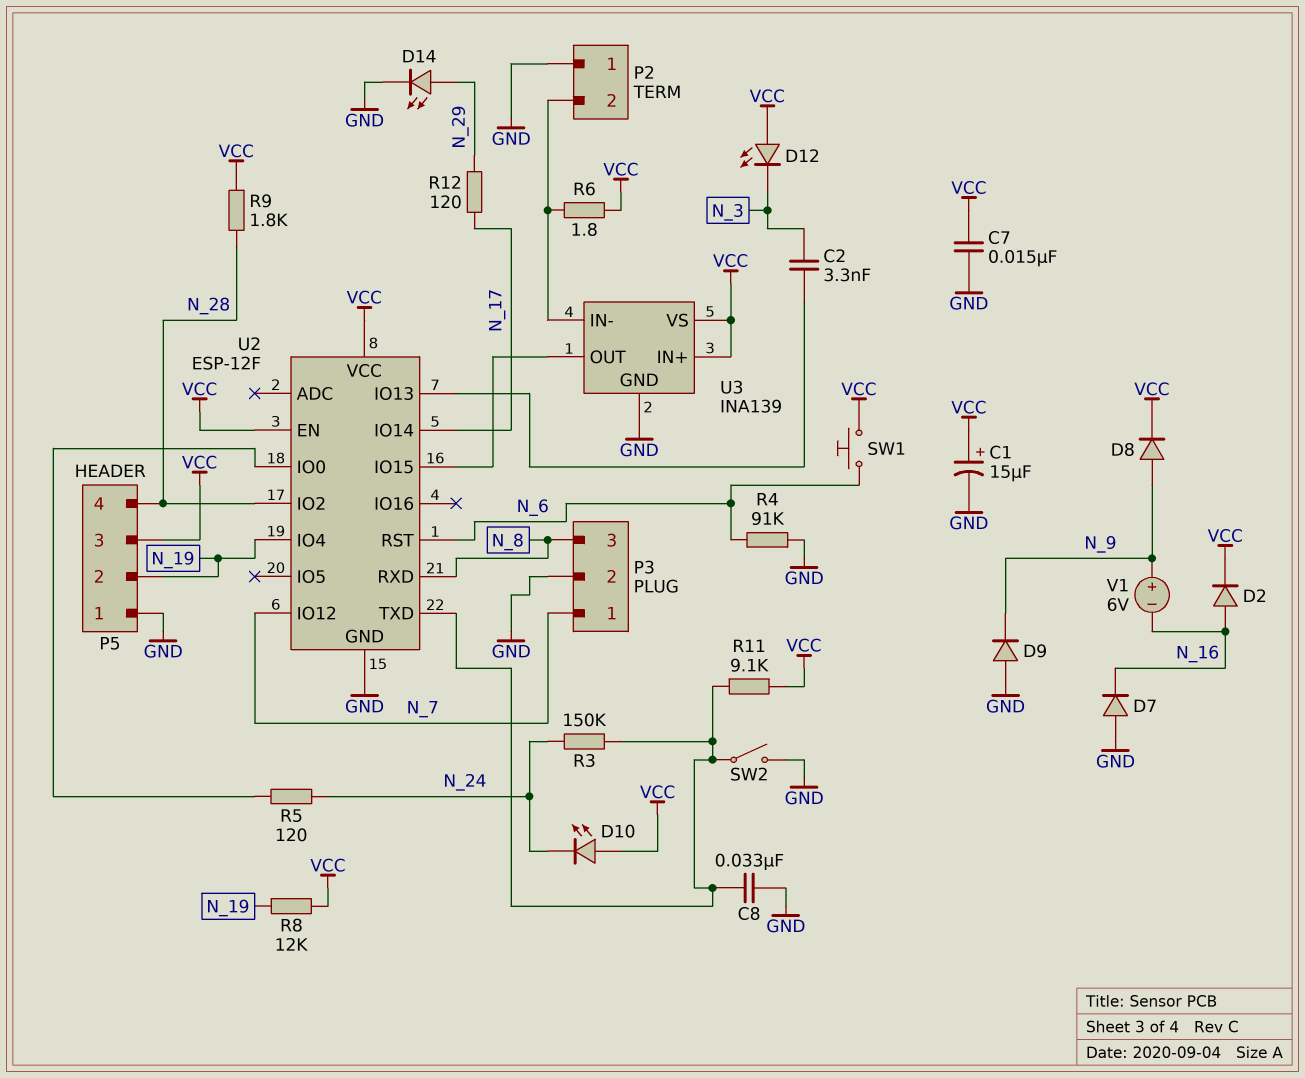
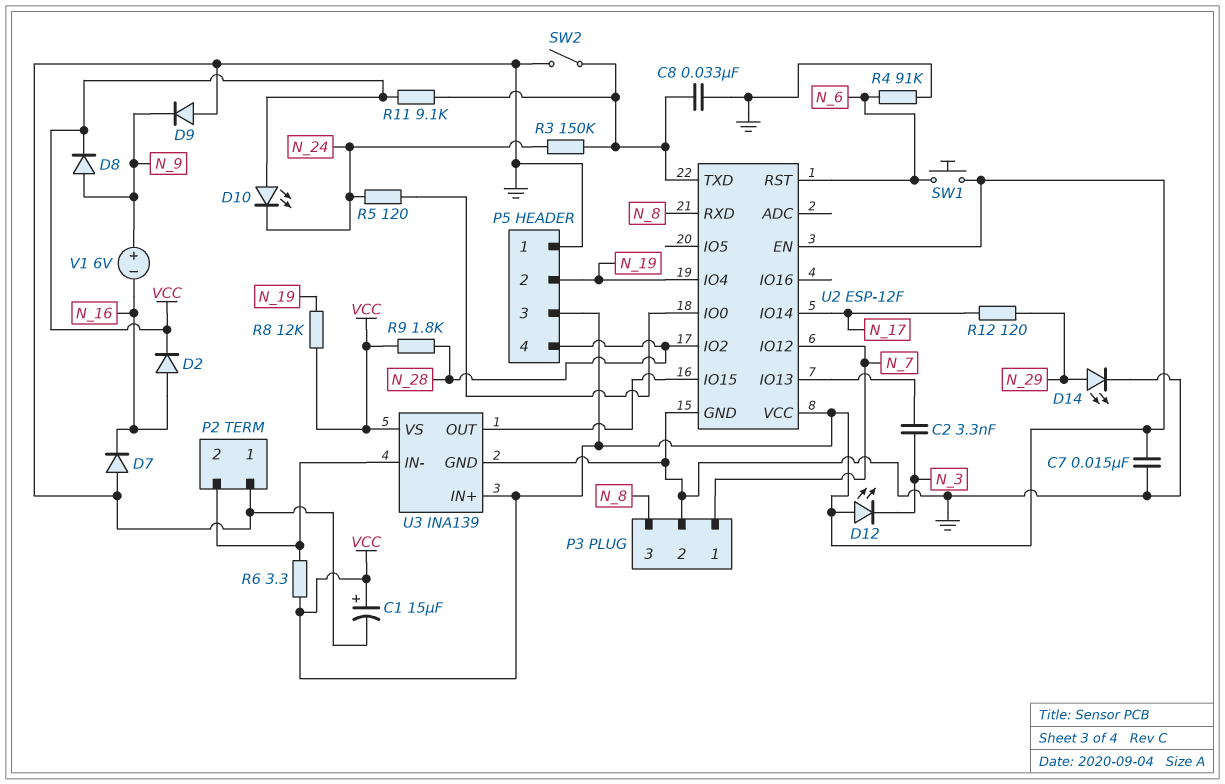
R6: 1.8 (P2/2, VCC) -> 3.3 (P2/2, VCC)

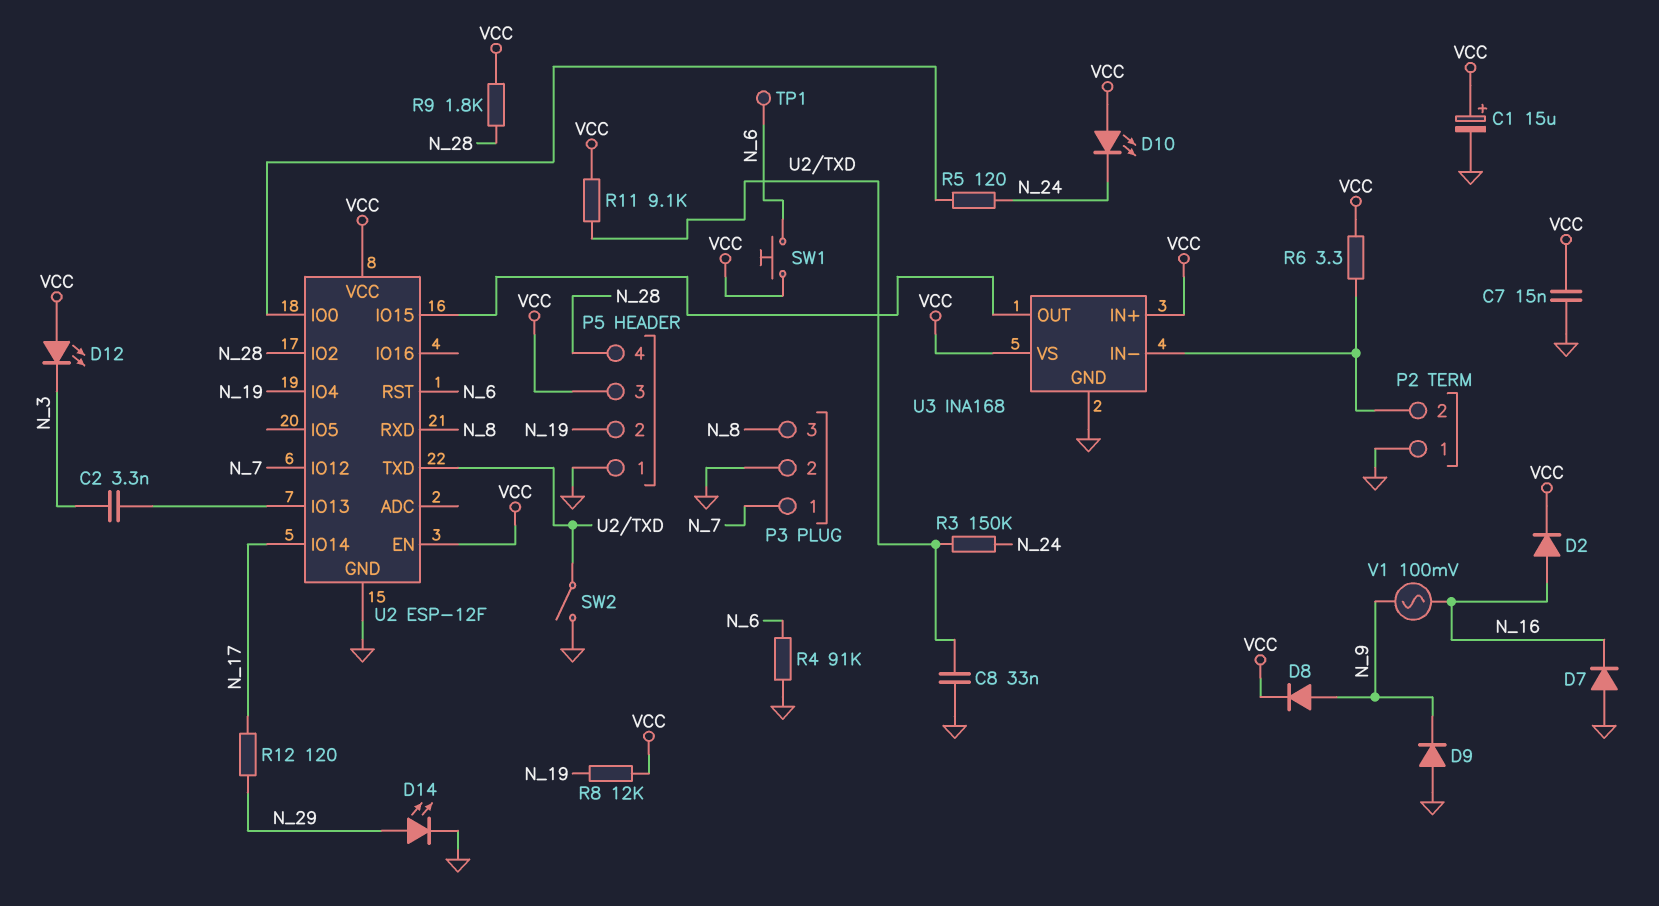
TP1: none -> test point (N_6)
U3: INA139 -> INA168
V1: 6V (plus N_9, minus N_16) -> AC 100mV (N_9, N_16)

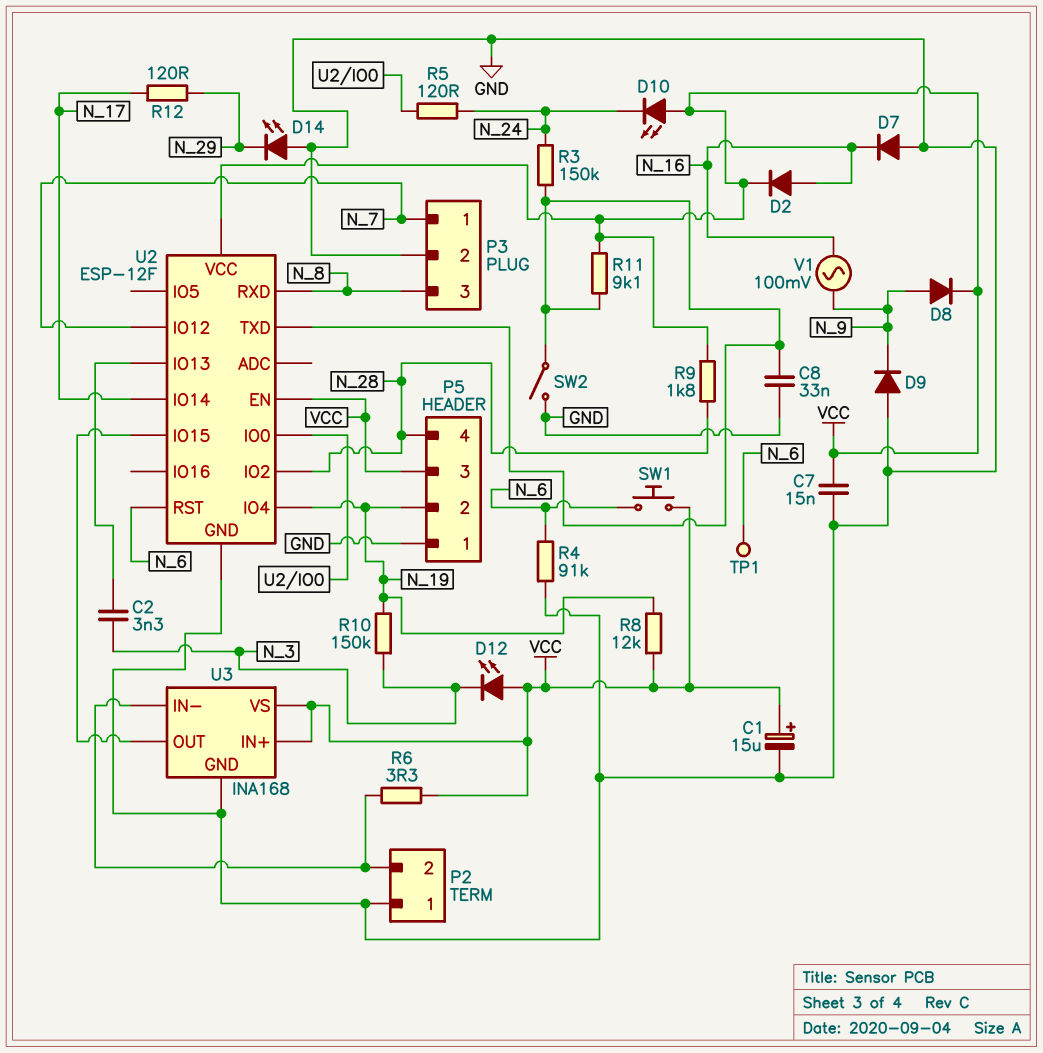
D14: LED (A N_29, K GND) -> LED (A GND, K N_29)
R10: none -> 150k (N_3, N_19)

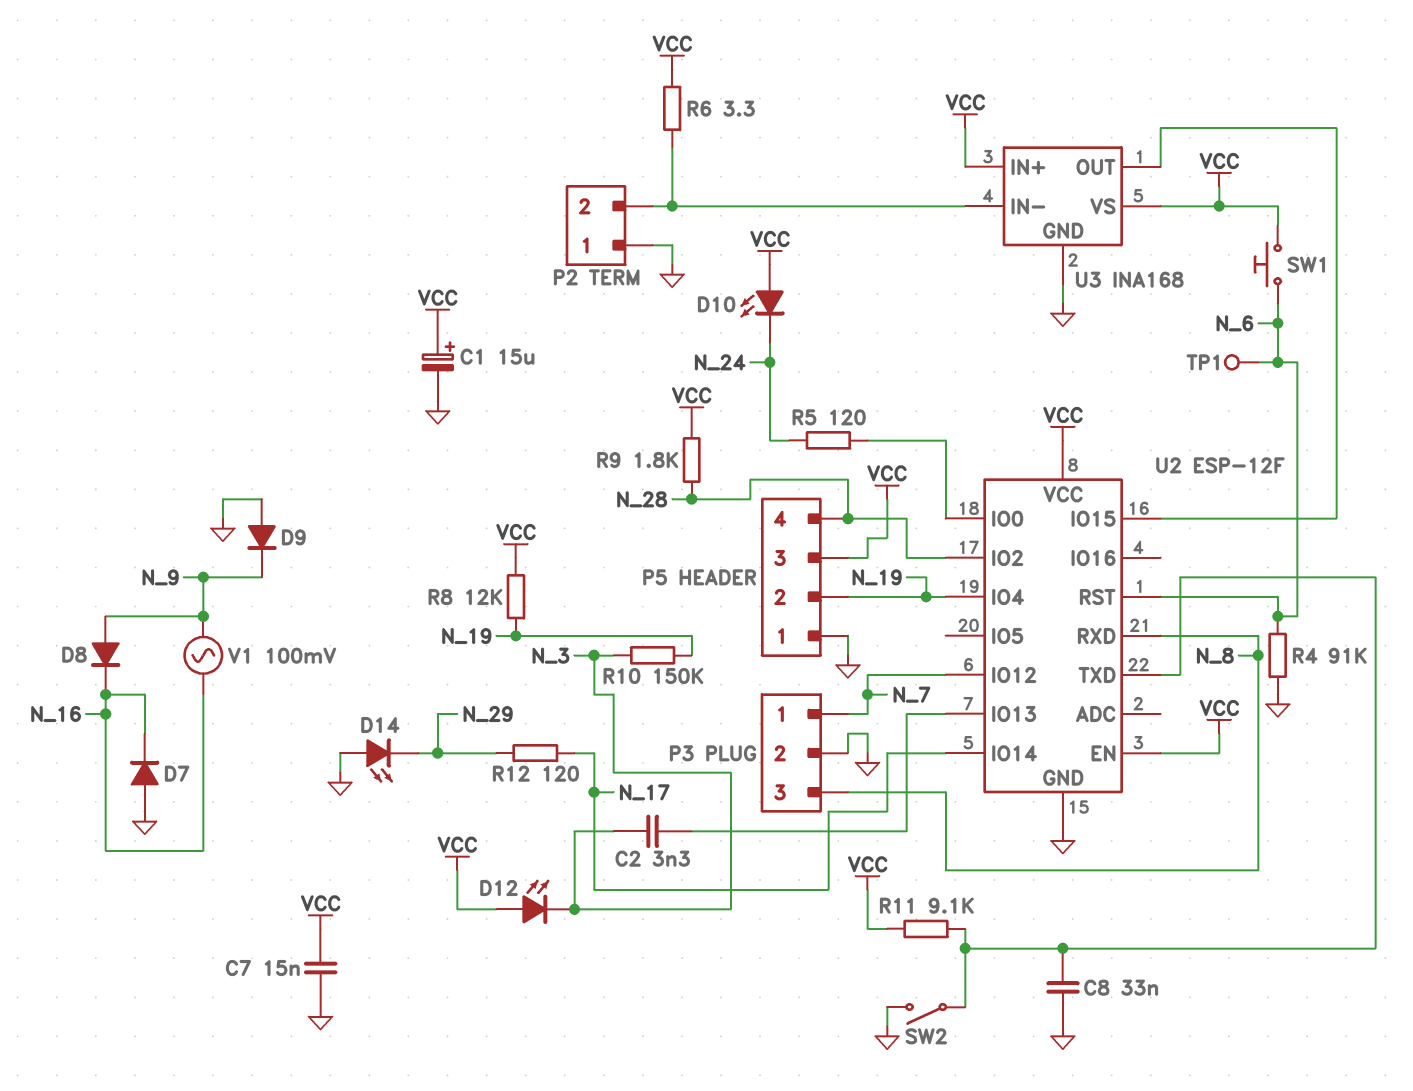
D2: diode (A N_16, K VCC) -> none
D8: diode (A N_9, K VCC) -> diode (A N_9, K N_16)
R3: 150k (N_24, U2/TXD) -> none

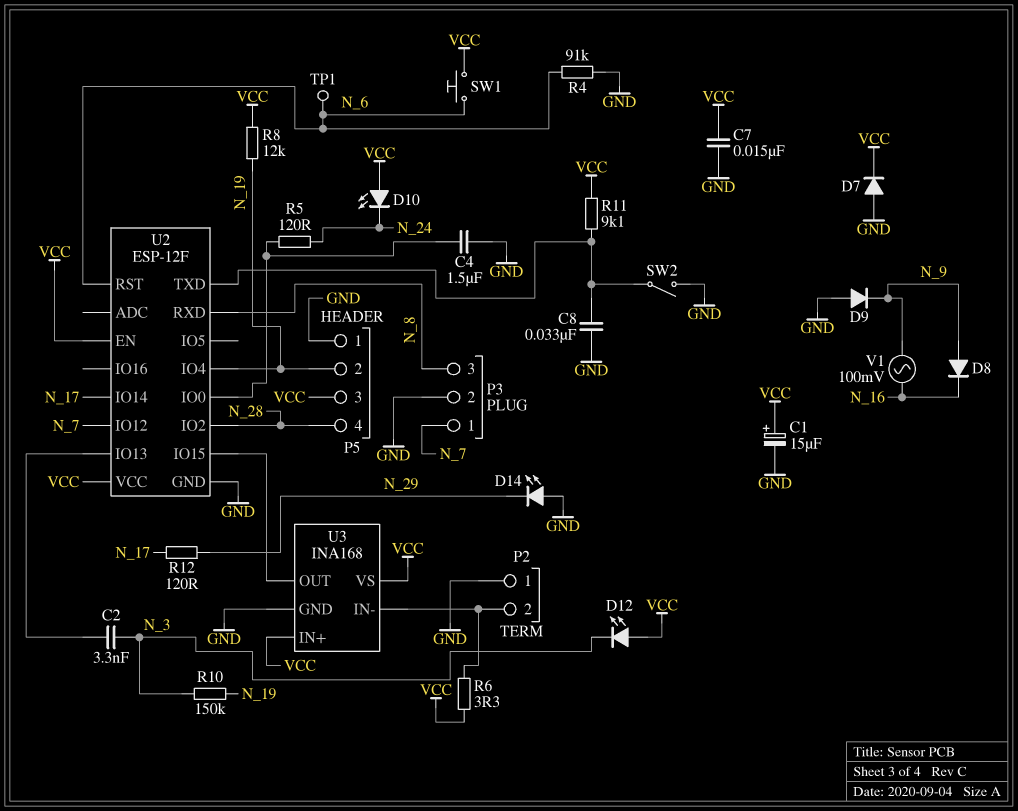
C4: none -> 1.5uF (GND, U2/IO0)
D7: diode (A GND, K N_16) -> diode (A GND, K VCC)
R9: 1.8k (N_28, VCC) -> none

